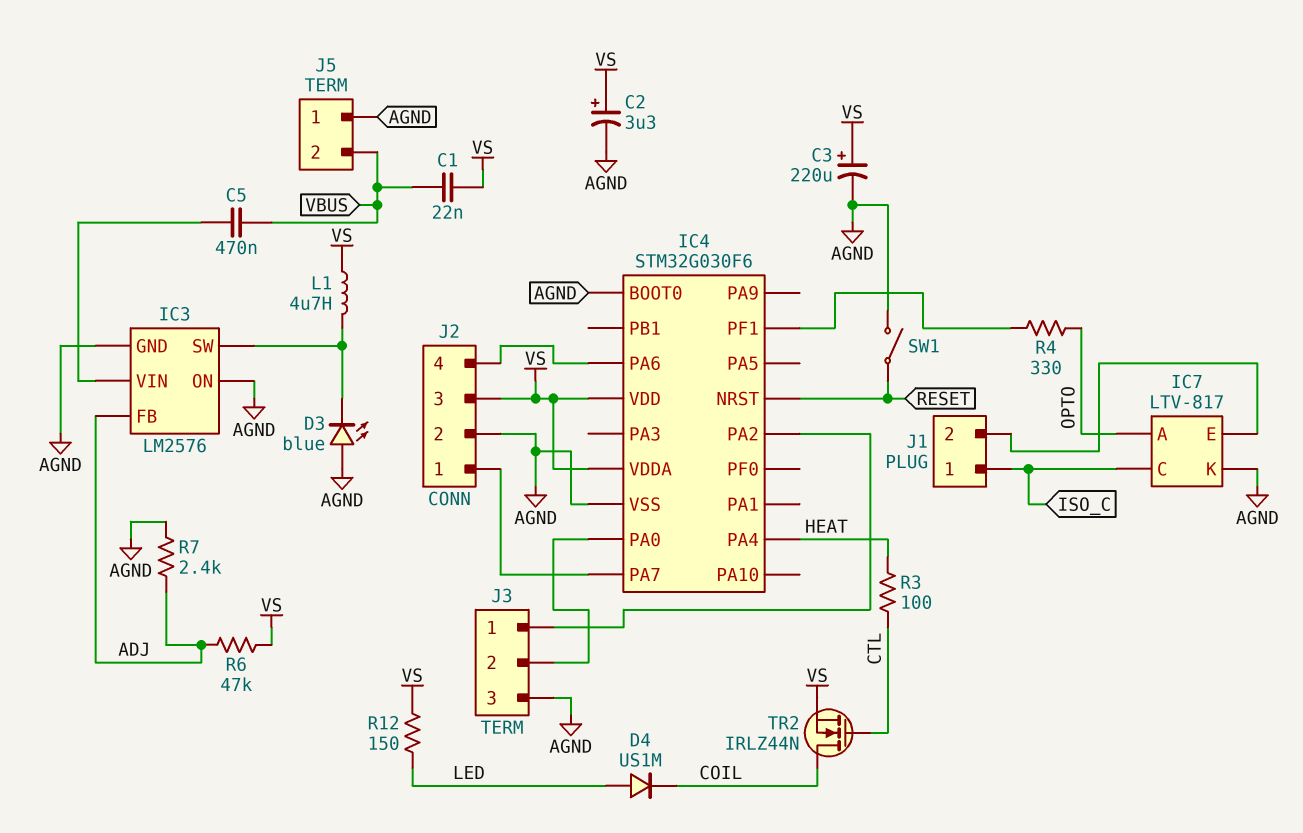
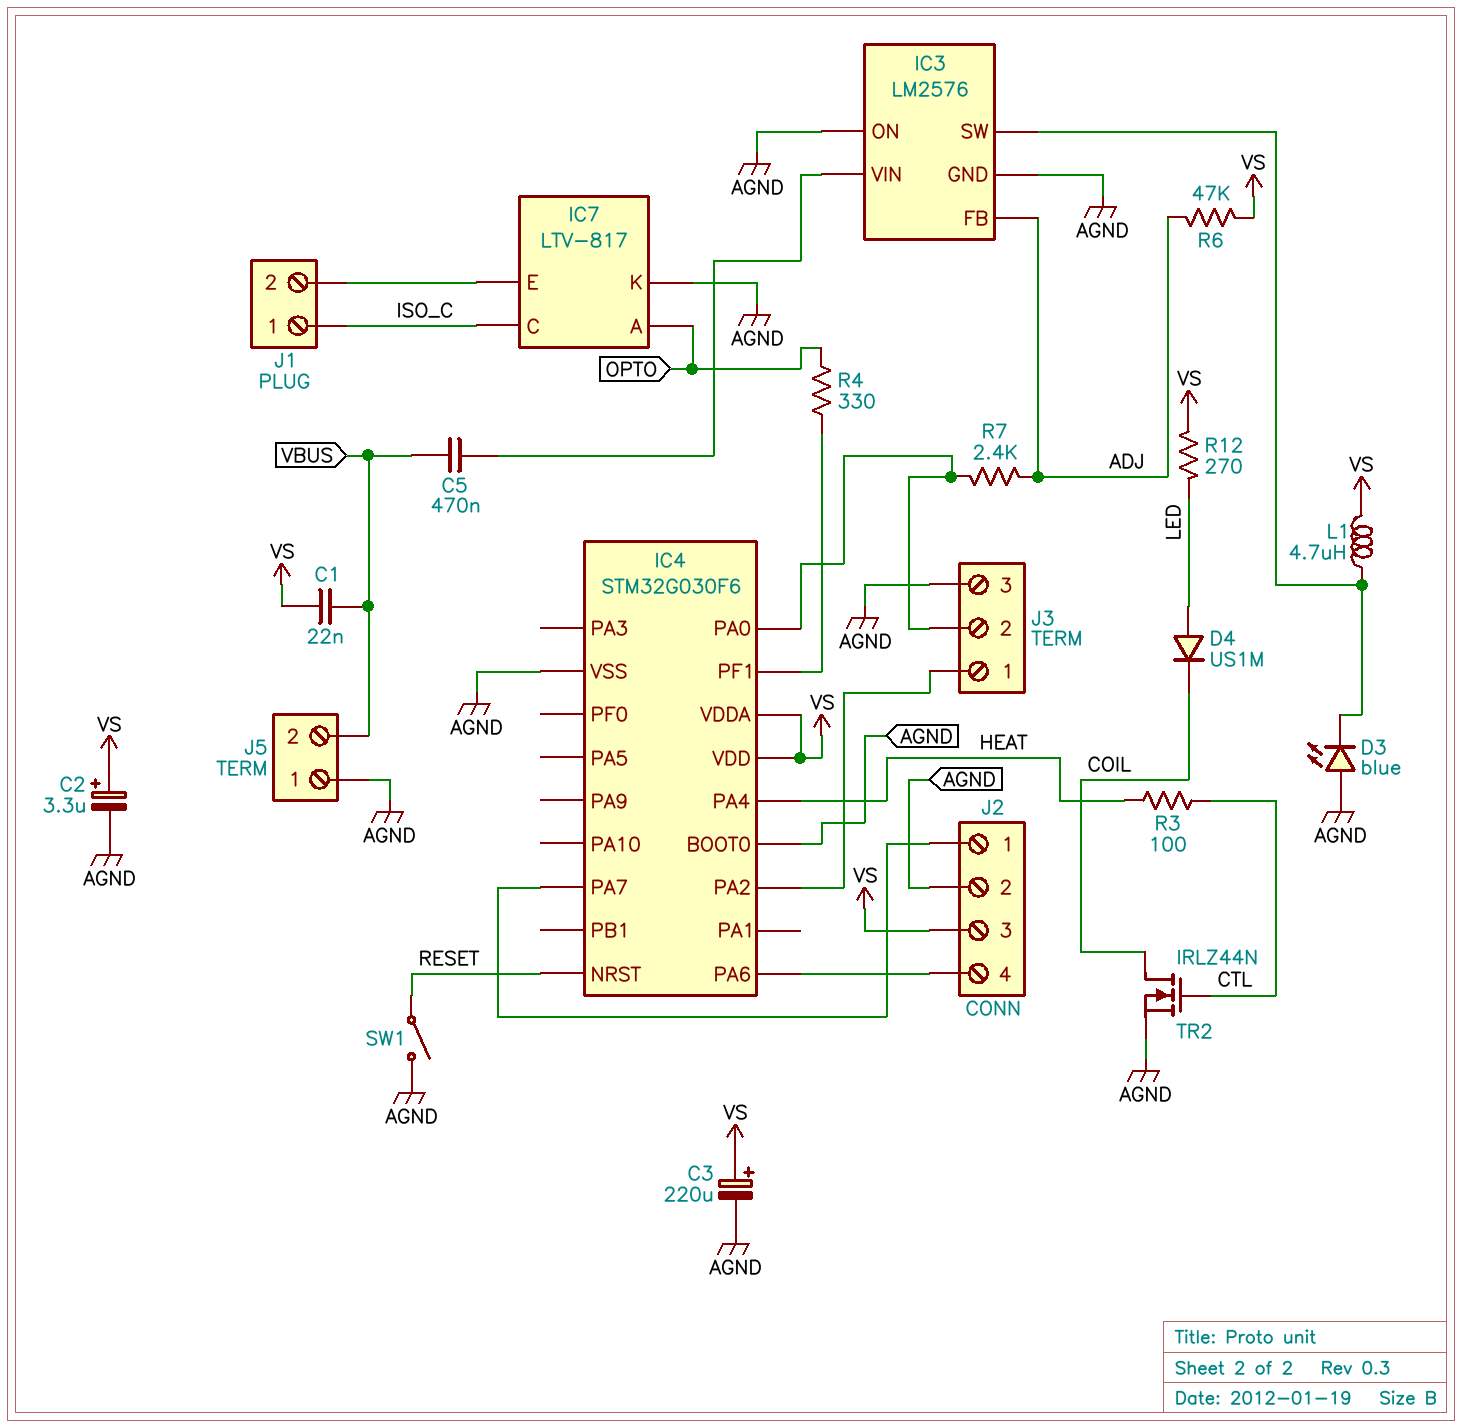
R7: 2.4k (ADJ, AGND) -> 2.4k (ADJ, IC4/PA0)
R12: 150 (LED, VS) -> 270 (LED, VS)
TR2: NMOS IRLZ44N (G CTL, D COIL, S VS) -> NMOS IRLZ44N (G CTL, D COIL, S AGND)

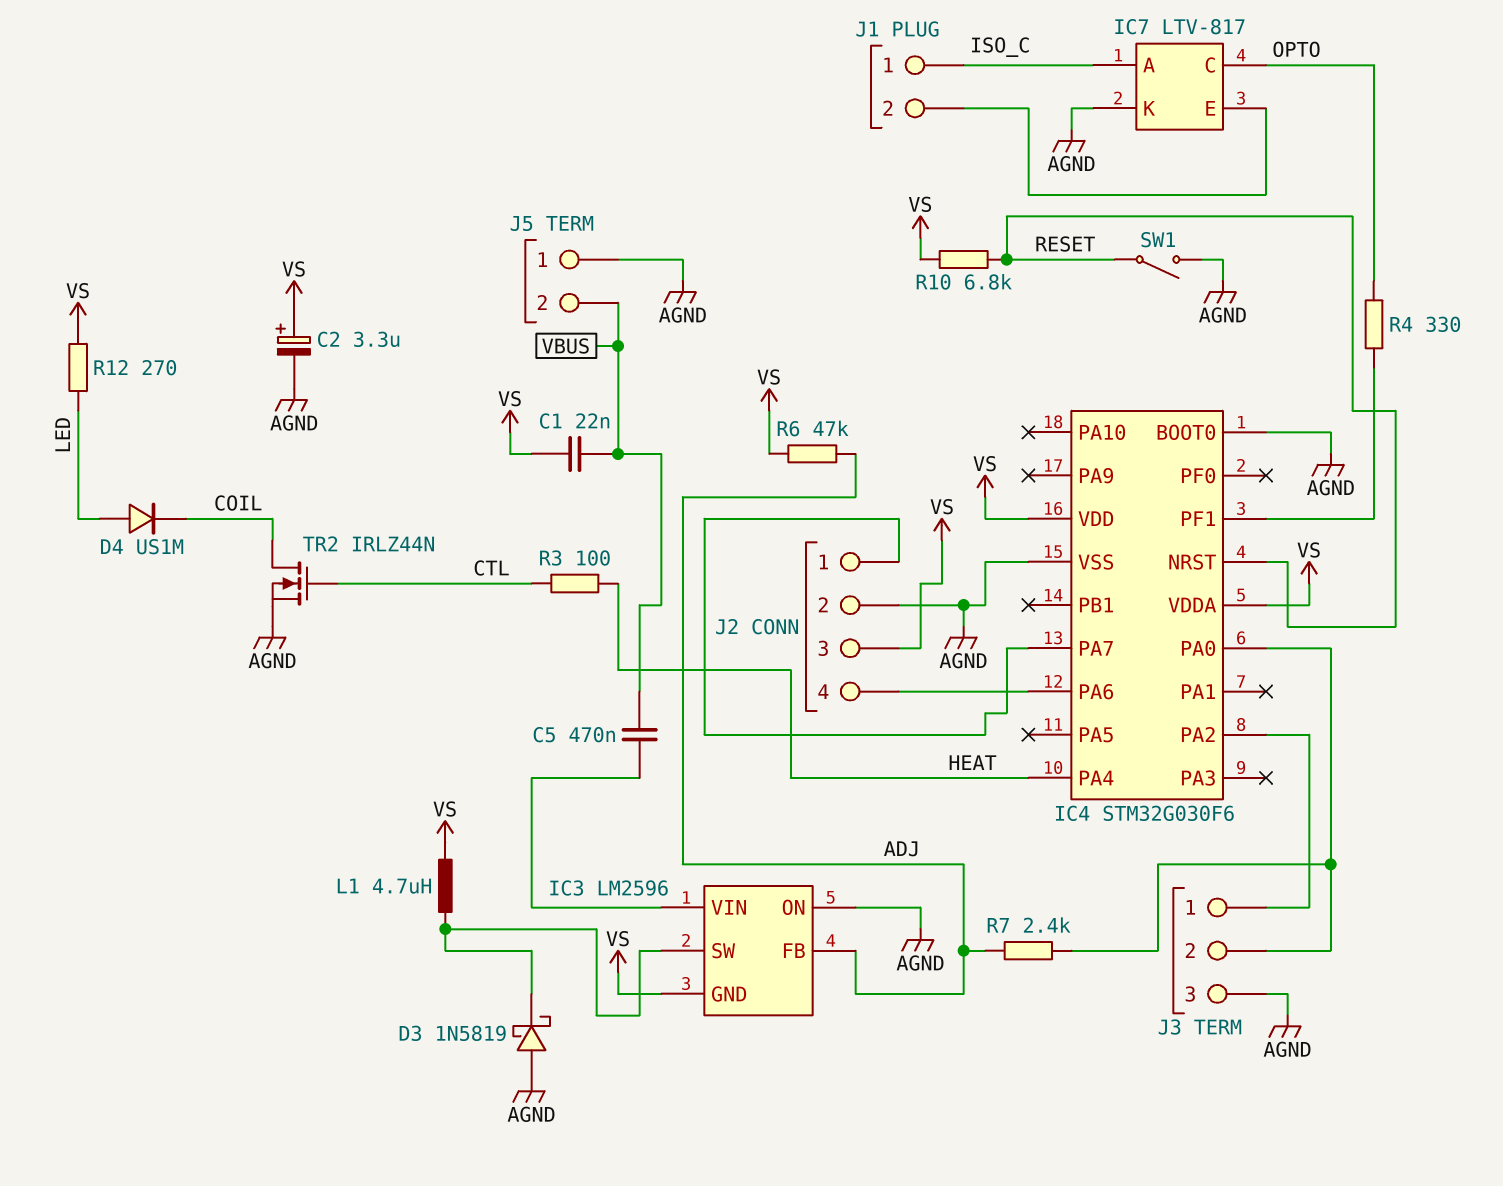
C3: 220uF (plus VS, minus AGND) -> none
D3: LED blue (A AGND, K IC3/SW) -> schottky 1N5819 (A AGND, K IC3/SW)
IC3: LM2576 -> LM2596
IC3 pin GND: AGND -> VS
IC7 pin A: OPTO -> ISO_C
IC7 pin C: ISO_C -> OPTO
R10: none -> 6.8k (RESET, VS)

